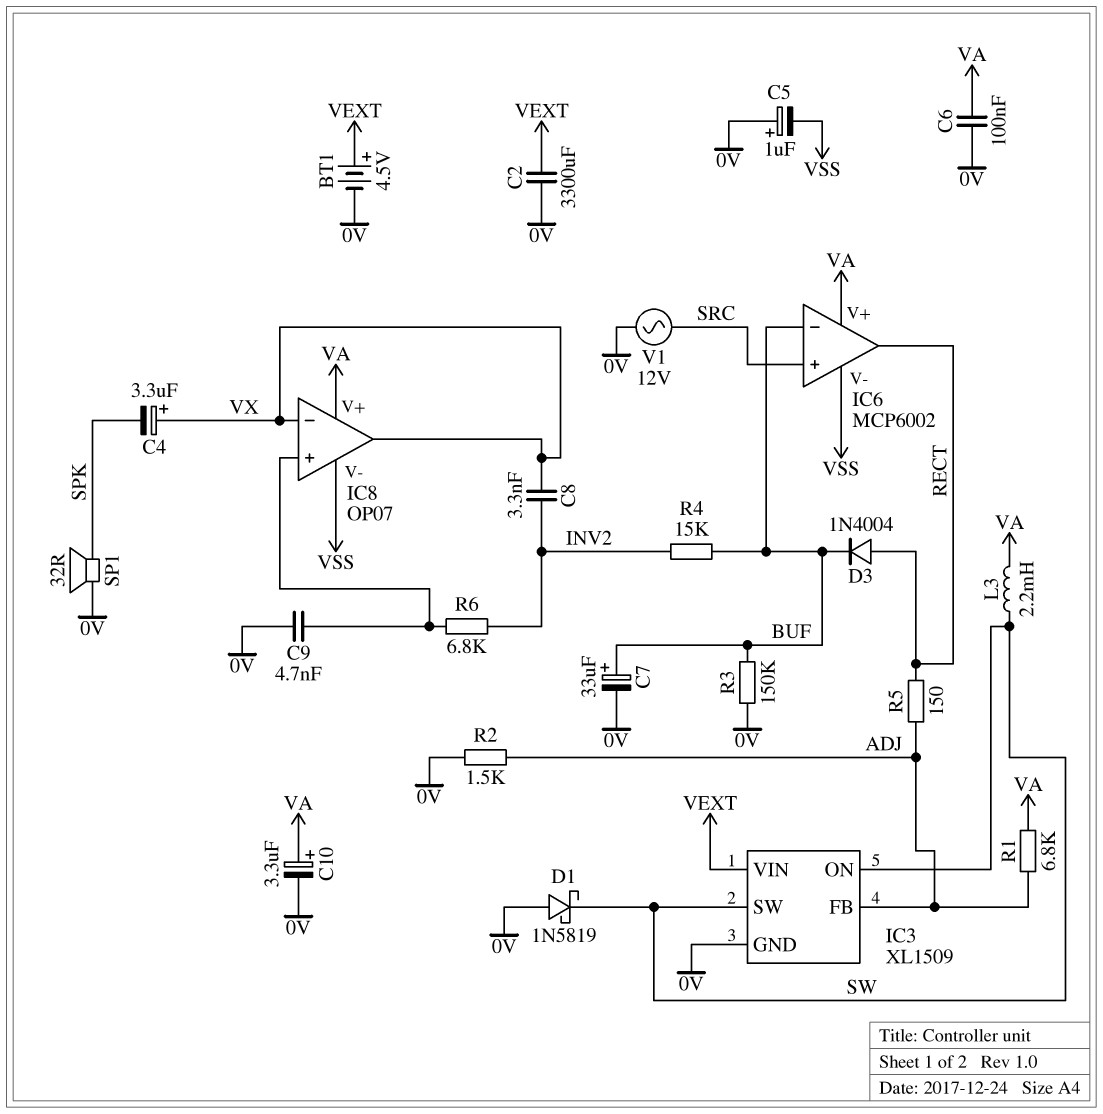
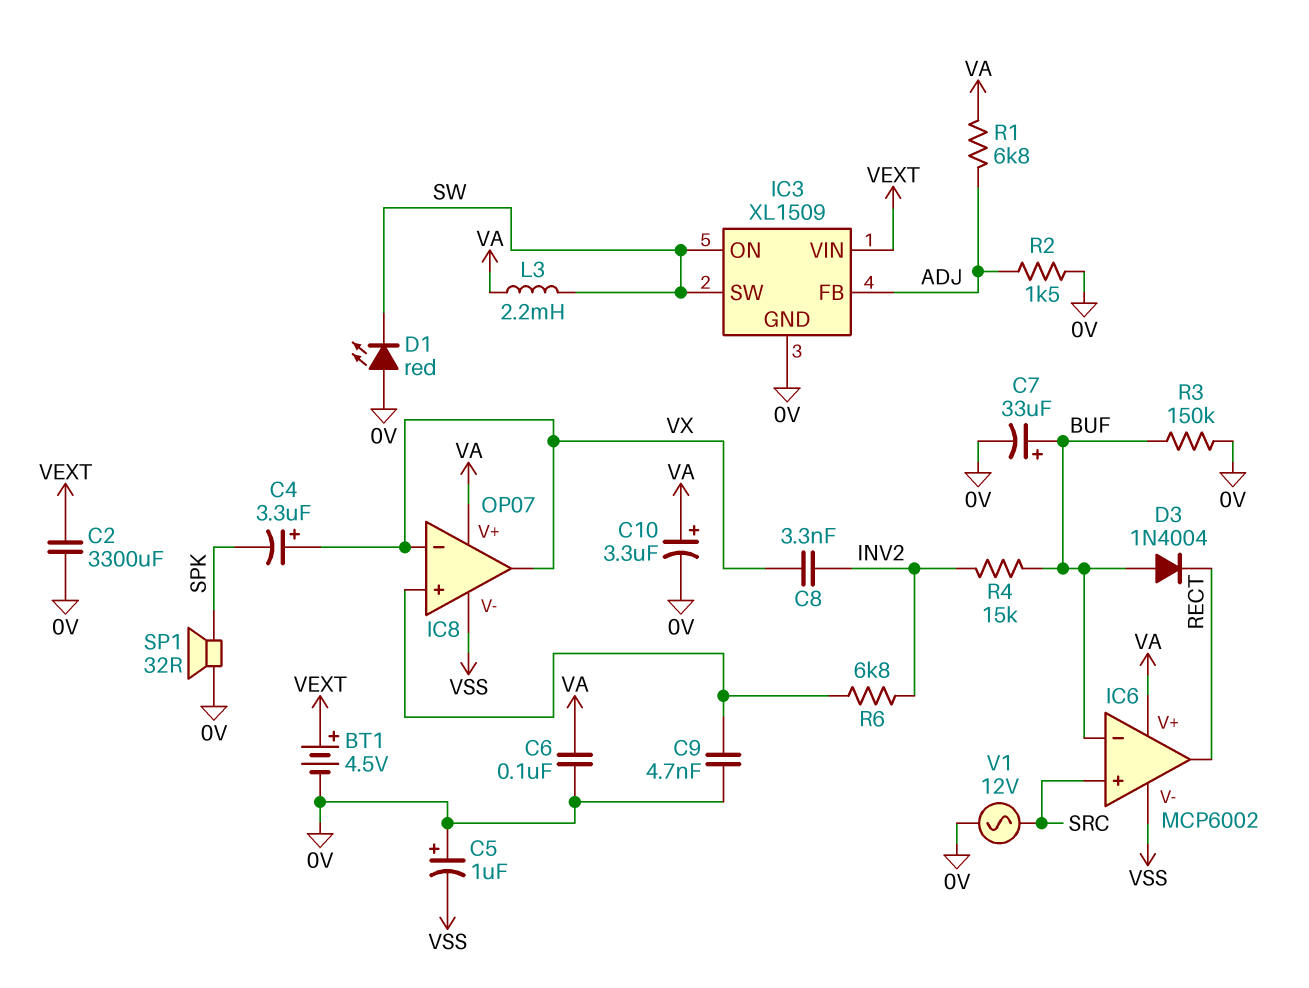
D1: schottky 1N5819 (A 0V, K SW) -> LED red (A 0V, K SW)
D3: diode 1N4004 (A RECT, K BUF) -> diode 1N4004 (A BUF, K RECT)
R5: 150 (ADJ, RECT) -> none

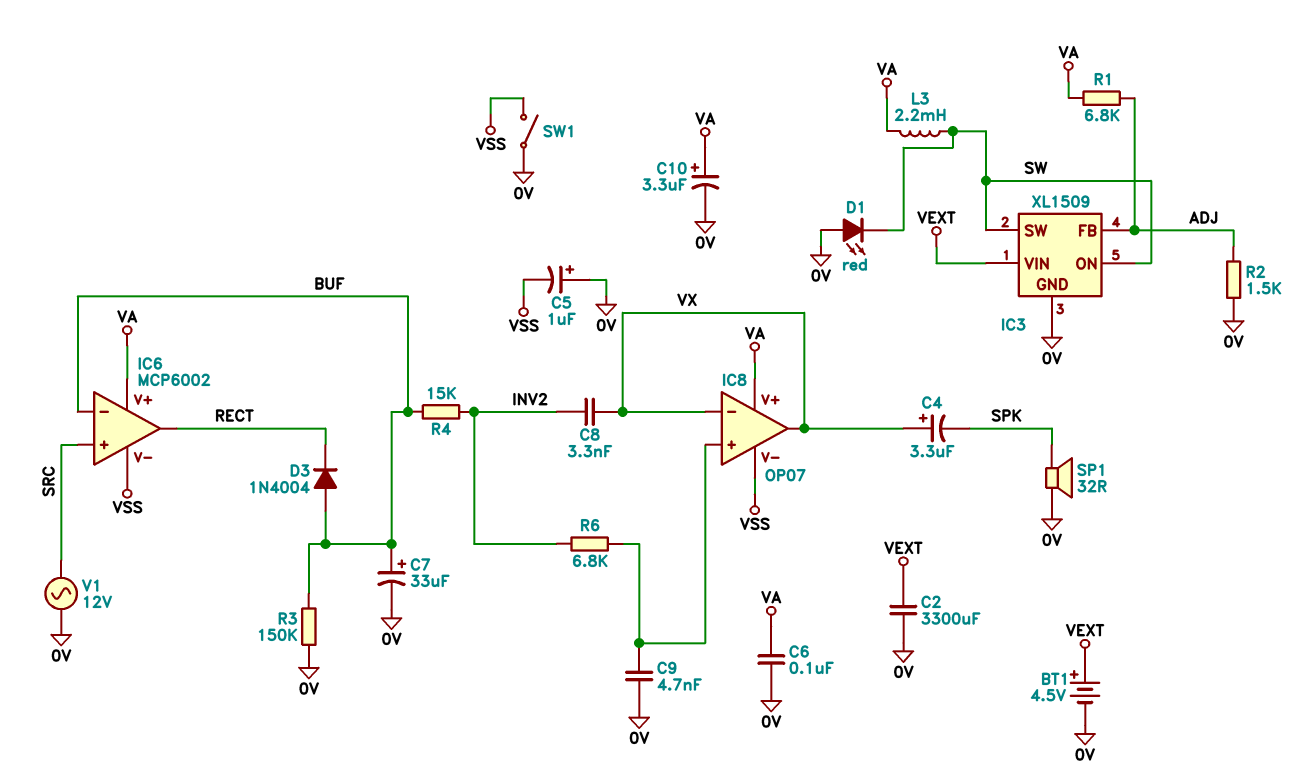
SW1: none -> switch (0V, VSS)

